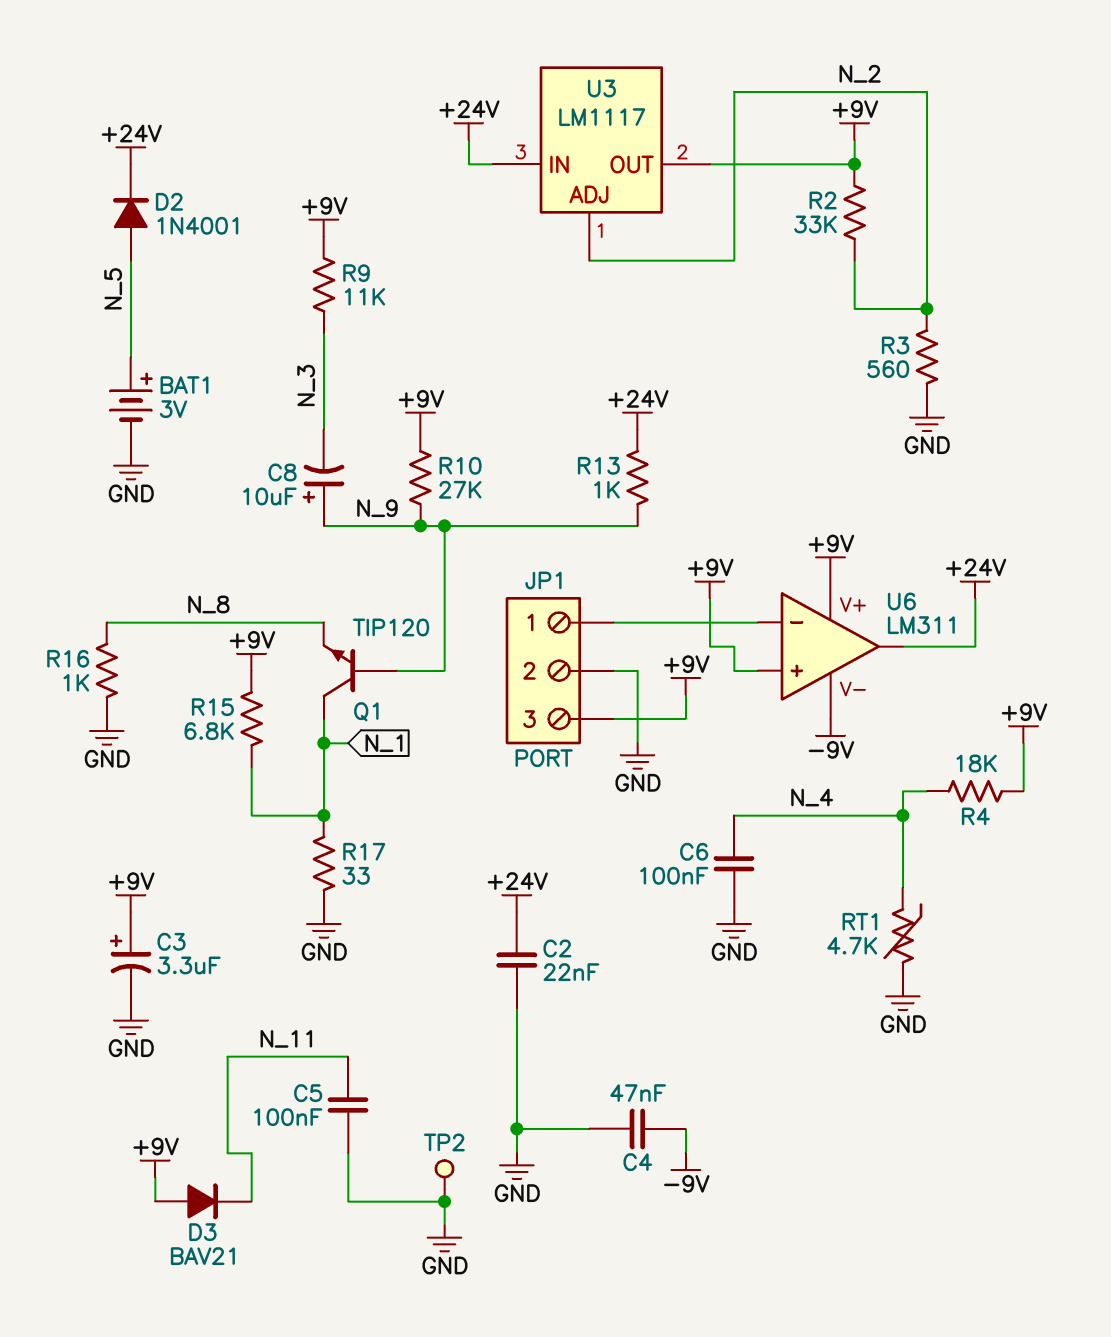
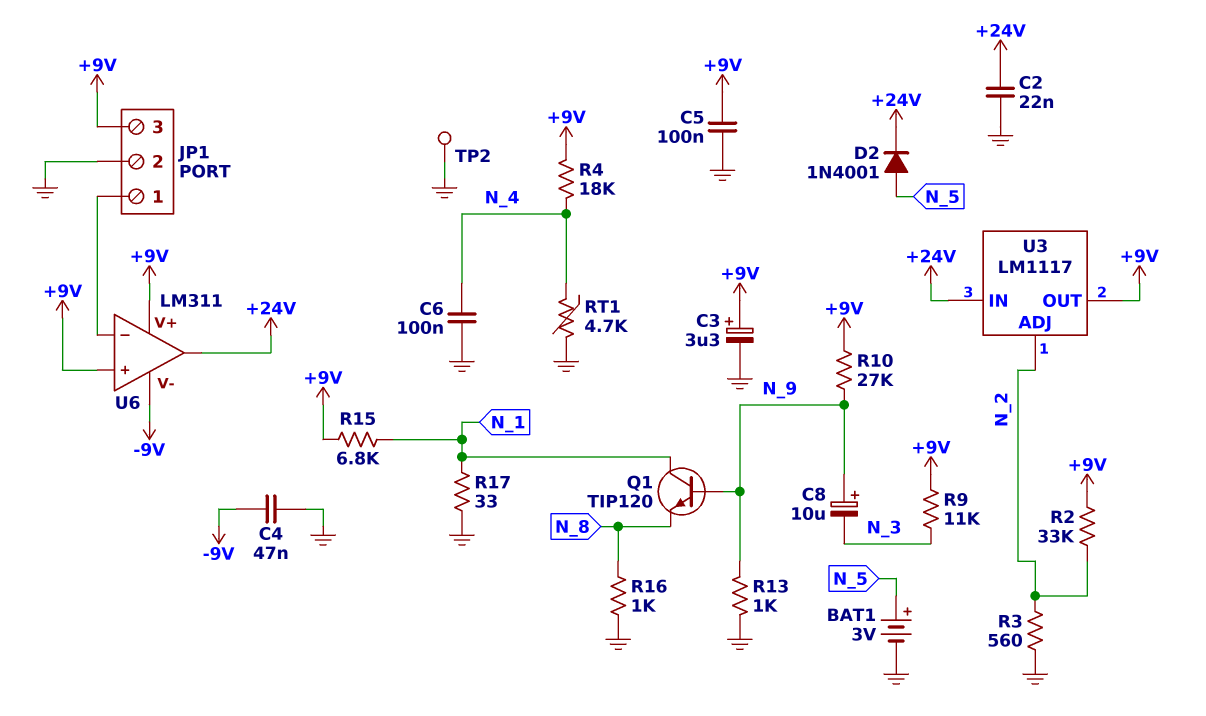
C5: 100nF (GND, N_11) -> 100nF (+9V, GND)
D3: diode BAV21 (A +9V, K N_11) -> none
R13: 1k (+24V, N_9) -> 1k (GND, N_9)

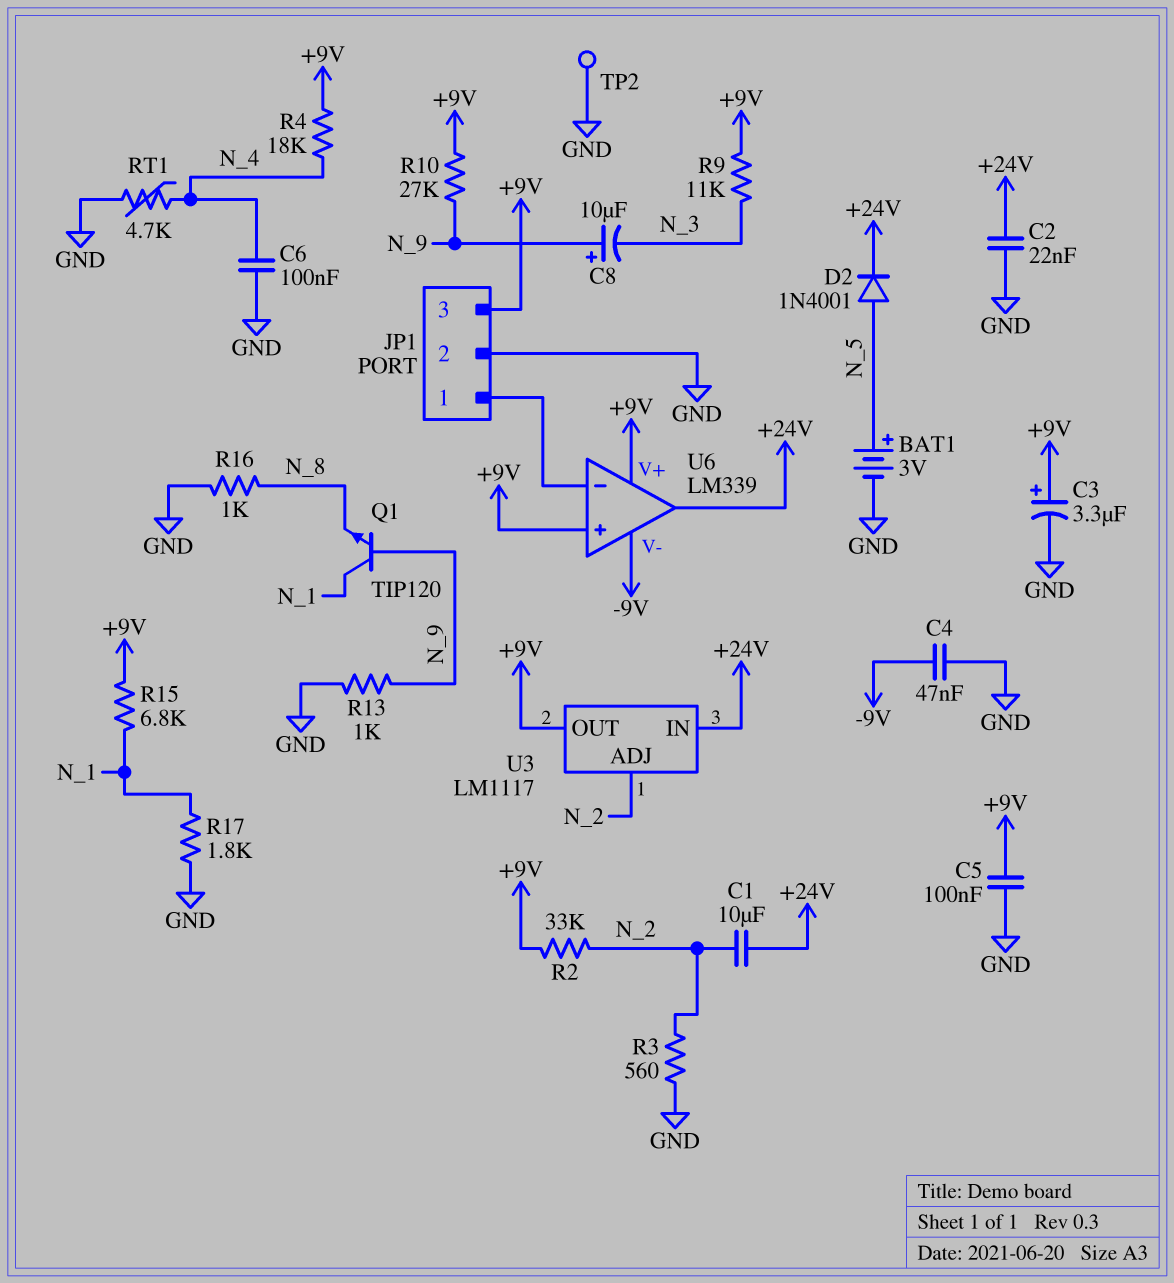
C1: none -> 10uF (+24V, N_2)
R17: 33 (GND, N_1) -> 1.8k (GND, N_1)
U6: LM311 -> LM339

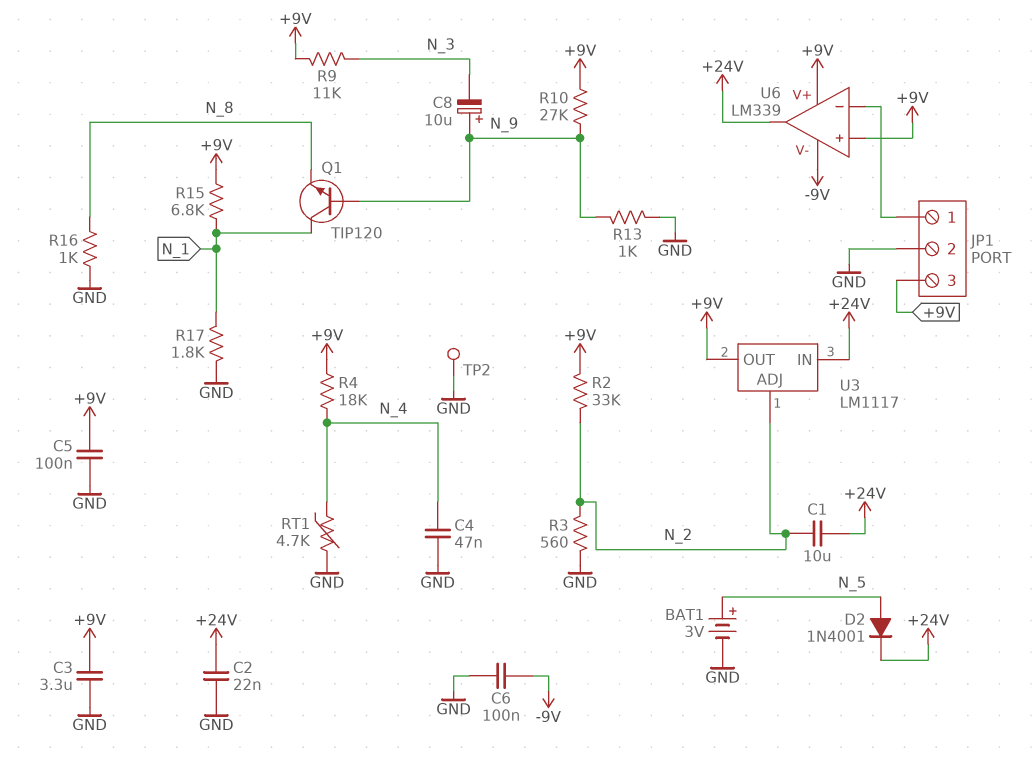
C3: 3.3uF (plus +9V, minus GND) -> 3.3uF (+9V, GND)
C4: 47nF (-9V, GND) -> 47nF (GND, N_4)
C6: 100nF (GND, N_4) -> 100nF (-9V, GND)

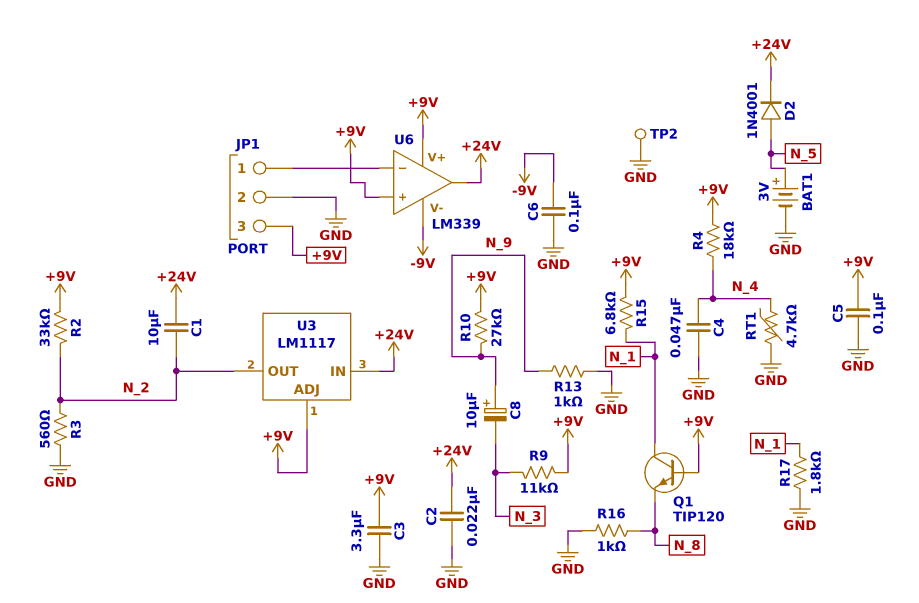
Q1: NPN TIP120 (B N_9, C N_1, E N_8) -> NPN TIP120 (B +9V, C N_1, E N_8)
U3 pin ADJ: N_2 -> +9V
U3 pin OUT: +9V -> N_2

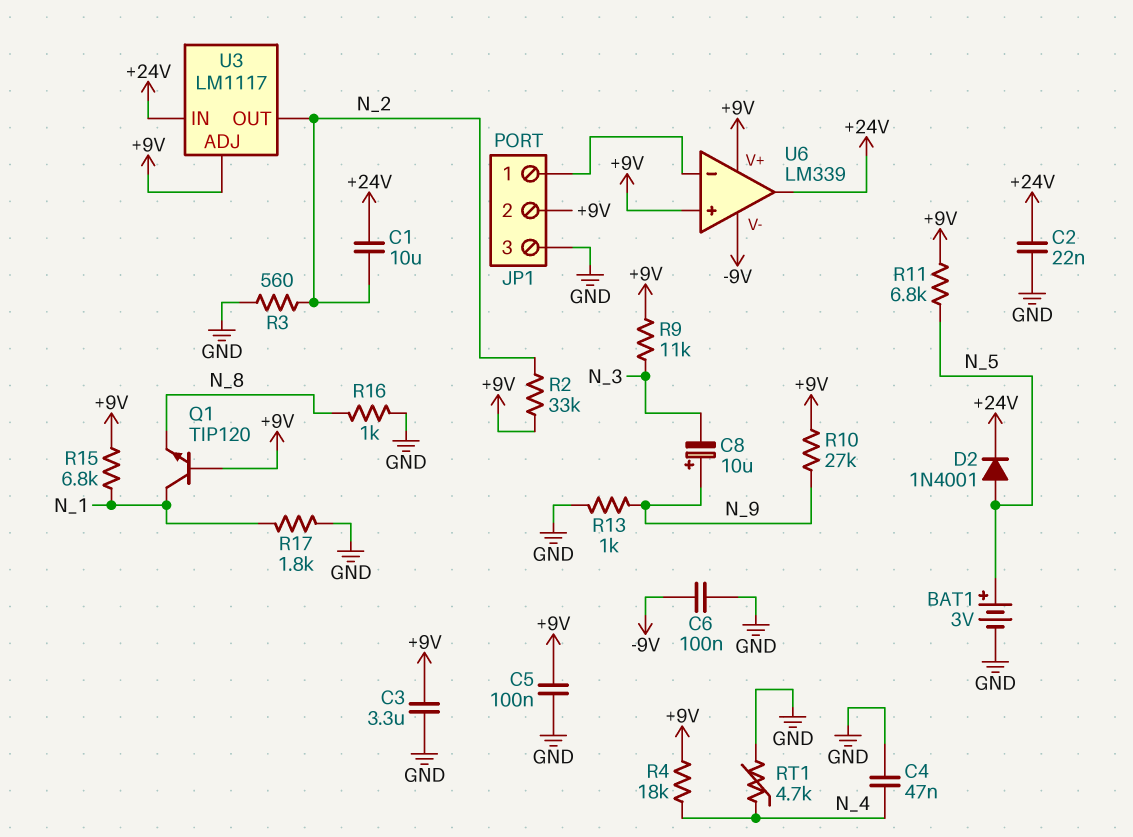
JP1 pin 2: GND -> +9V
JP1 pin 3: +9V -> GND
R11: none -> 6.8k (+9V, N_5)
TP2: test point (GND) -> none

